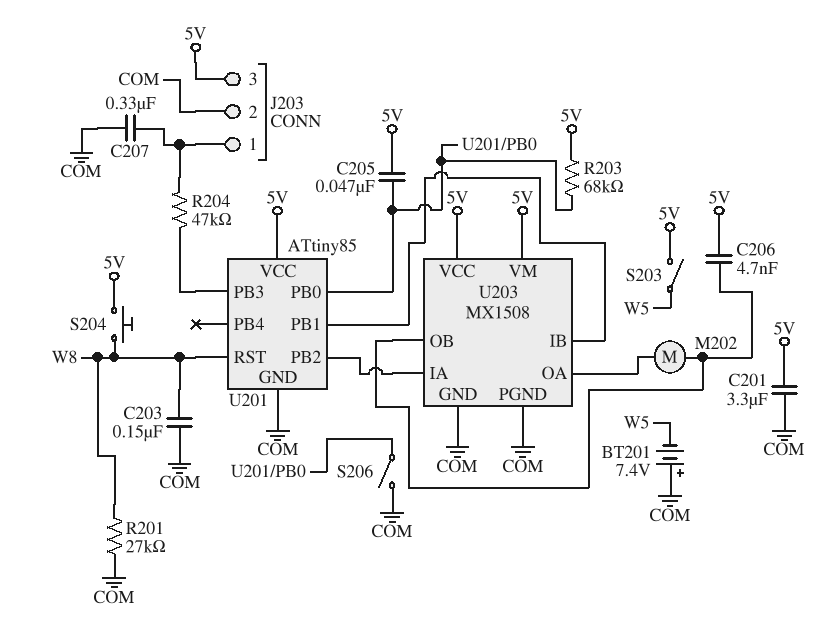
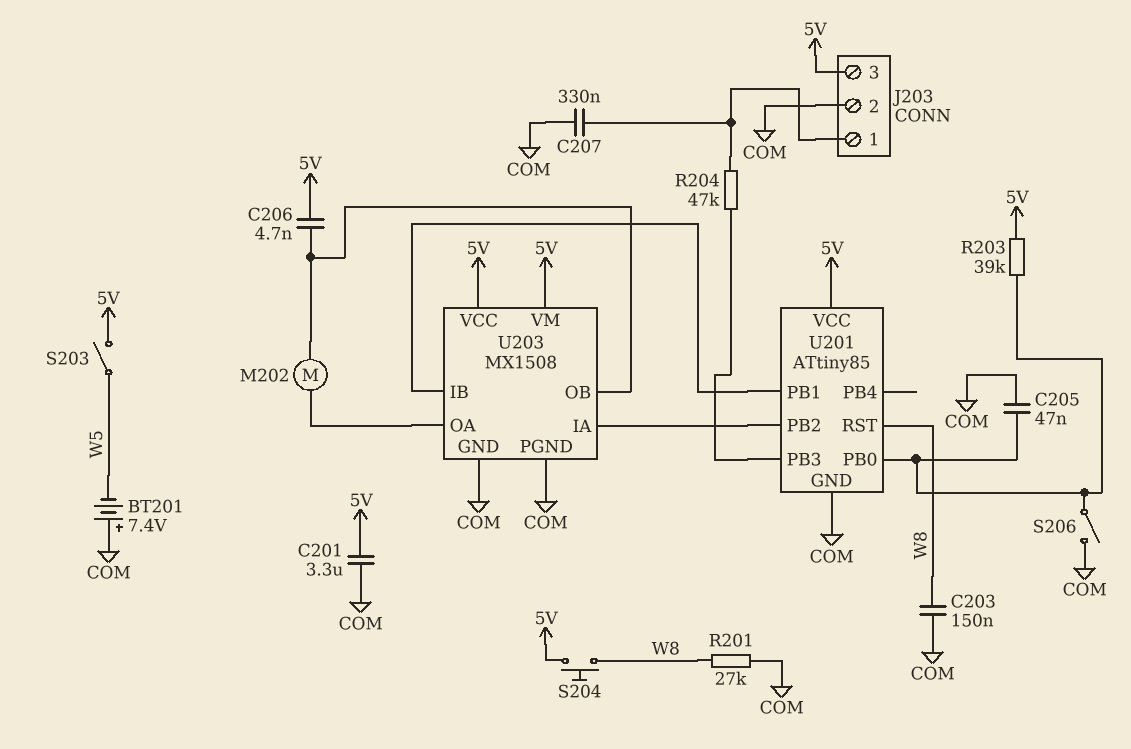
C205: 47nF (5V, U201/PB0) -> 47nF (COM, U201/PB0)
R203: 68k (5V, U201/PB0) -> 39k (5V, U201/PB0)

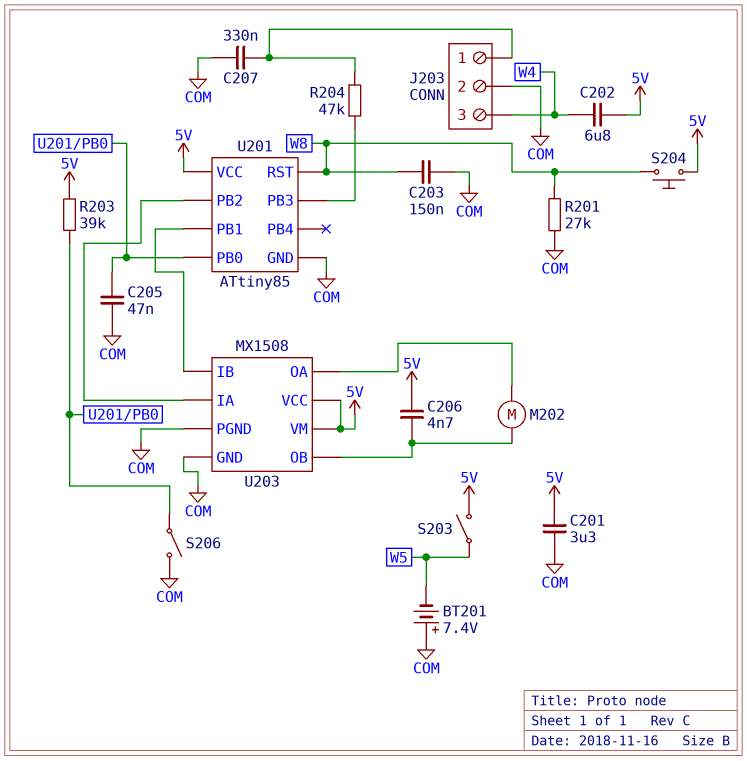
C202: none -> 6.8uF (5V, W4)
J203 pin 3: 5V -> W4

